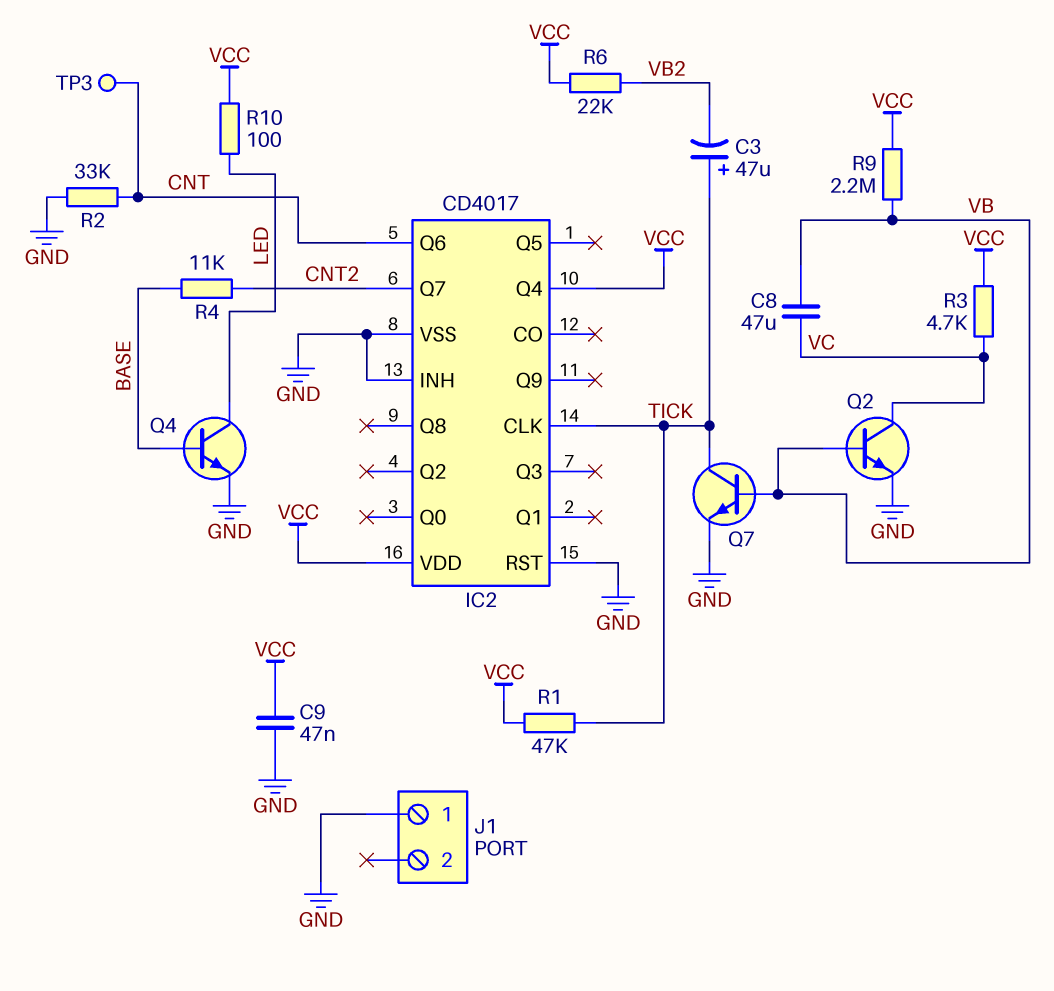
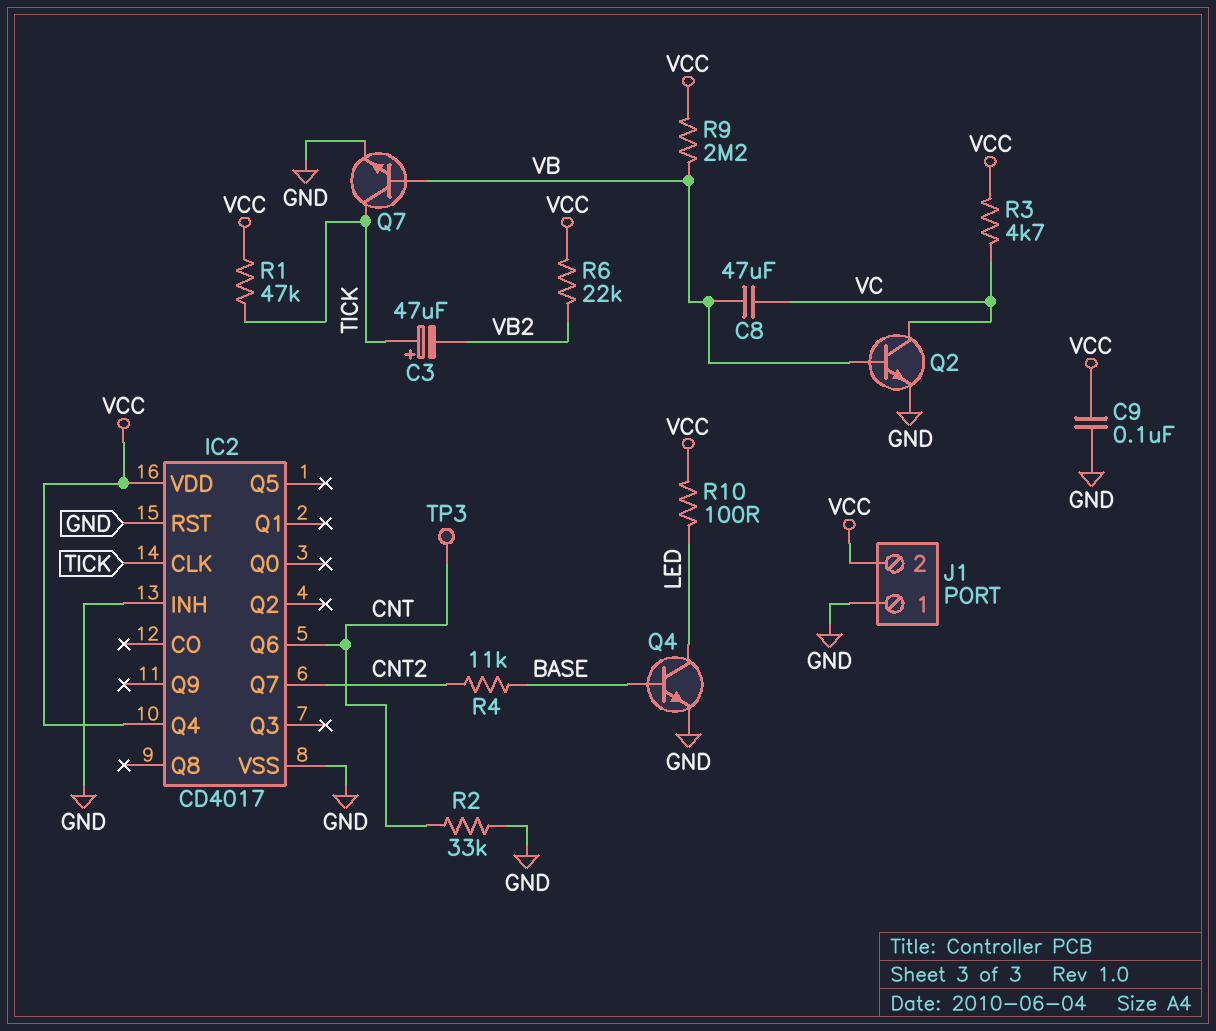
C9: 47nF (GND, VCC) -> 100nF (GND, VCC)
J1 pin 2: none -> VCC

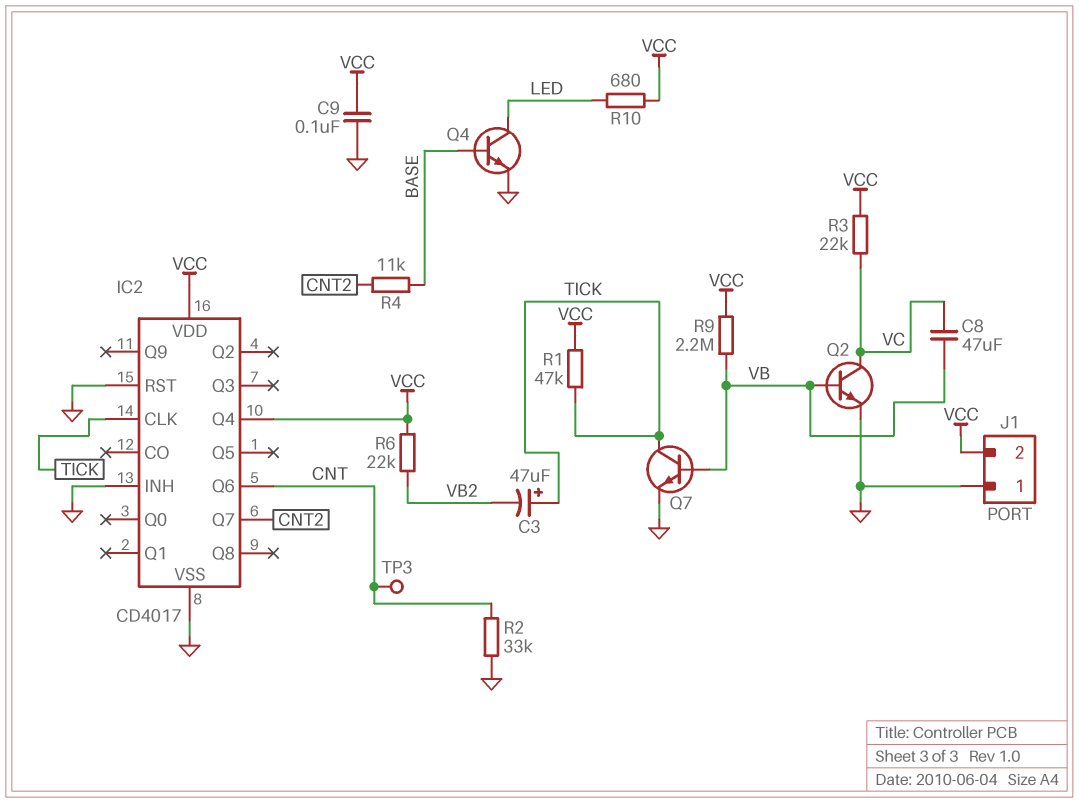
R3: 4.7k (VC, VCC) -> 22k (VC, VCC)
R10: 100 (LED, VCC) -> 680 (LED, VCC)

